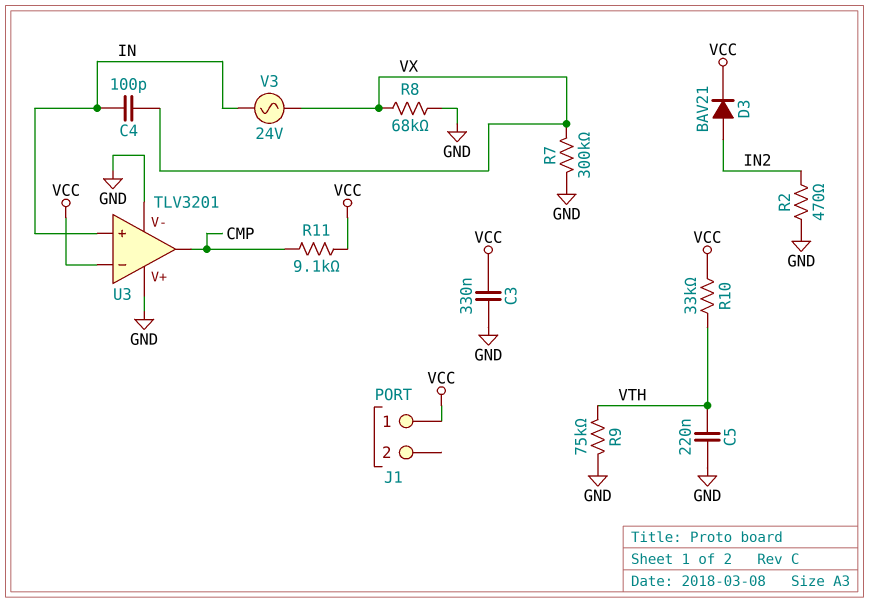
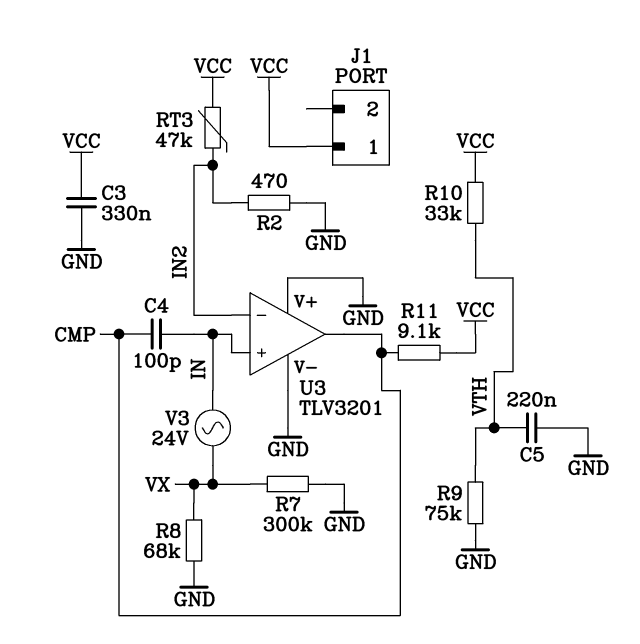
C4: 100pF (IN, VX) -> 100pF (CMP, IN)
D3: diode BAV21 (A IN2, K VCC) -> none
RT3: none -> 47k (IN2, VCC)
U3 pin in-: VCC -> IN2

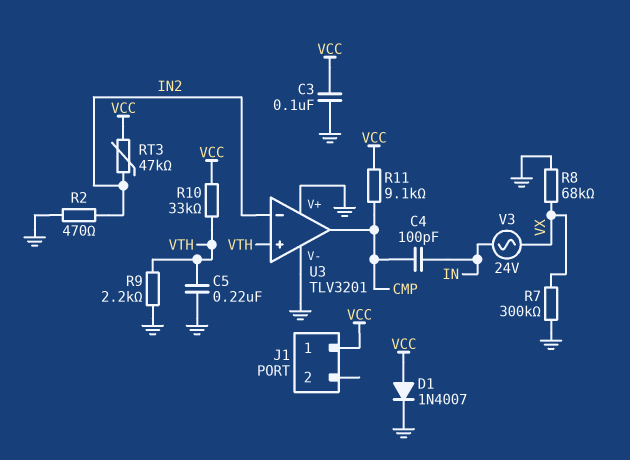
C3: 330nF (GND, VCC) -> 100nF (GND, VCC)
D1: none -> diode 1N4007 (A VCC, K GND)
R9: 75k (GND, VTH) -> 2.2k (GND, VTH)
U3 pin in+: IN -> VTH

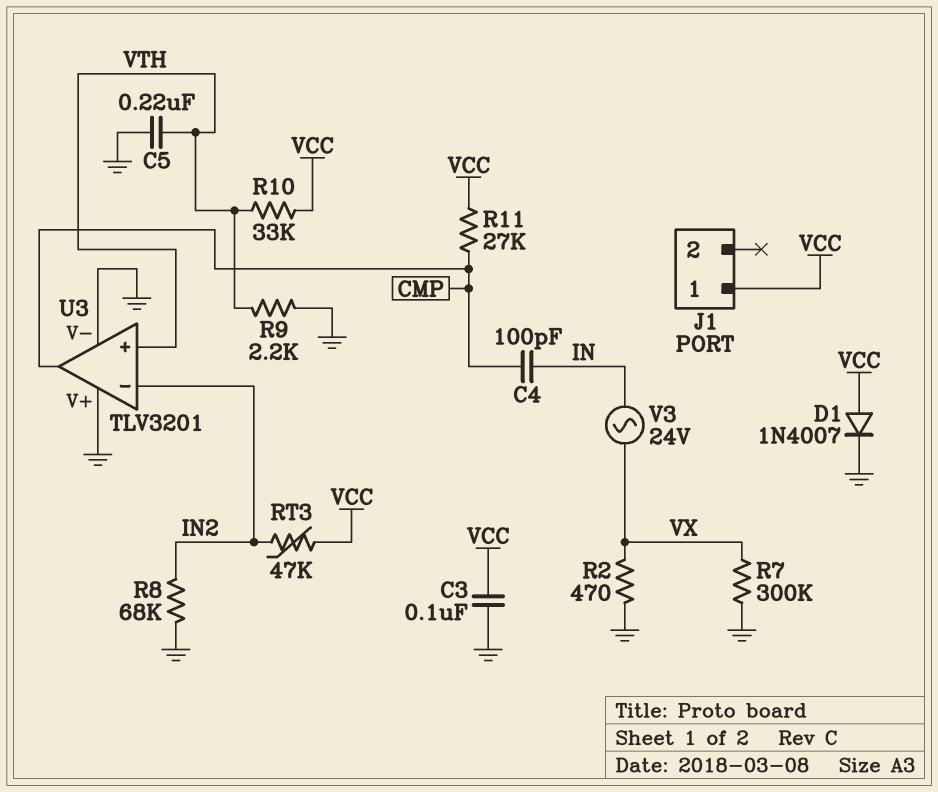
R2: 470 (GND, IN2) -> 470 (GND, VX)
R8: 68k (GND, VX) -> 68k (GND, IN2)
R11: 9.1k (CMP, VCC) -> 27k (CMP, VCC)

